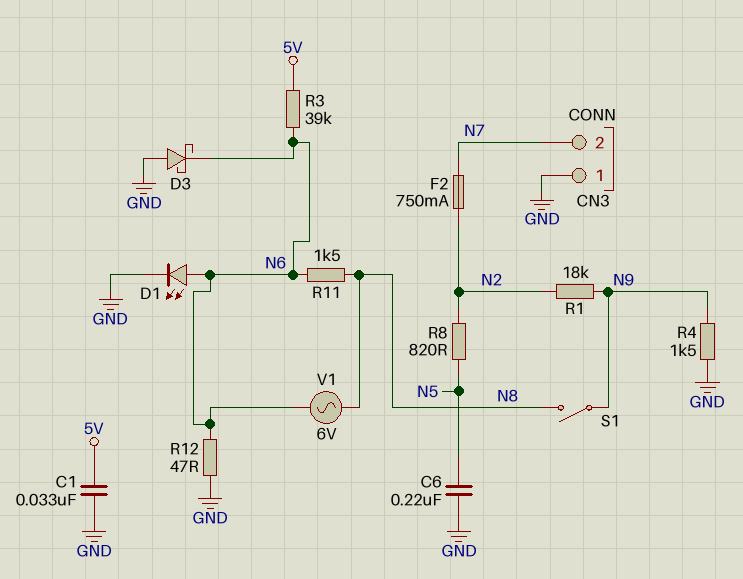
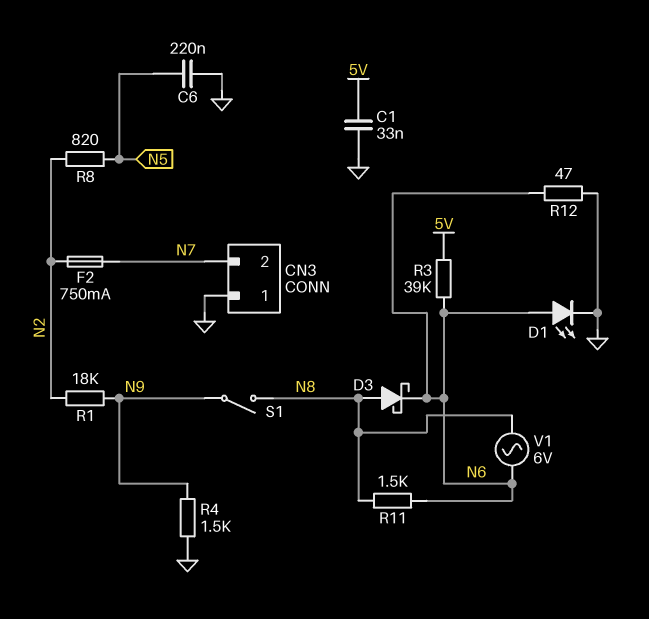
D3: schottky (A GND, K N6) -> schottky (A N8, K N6)

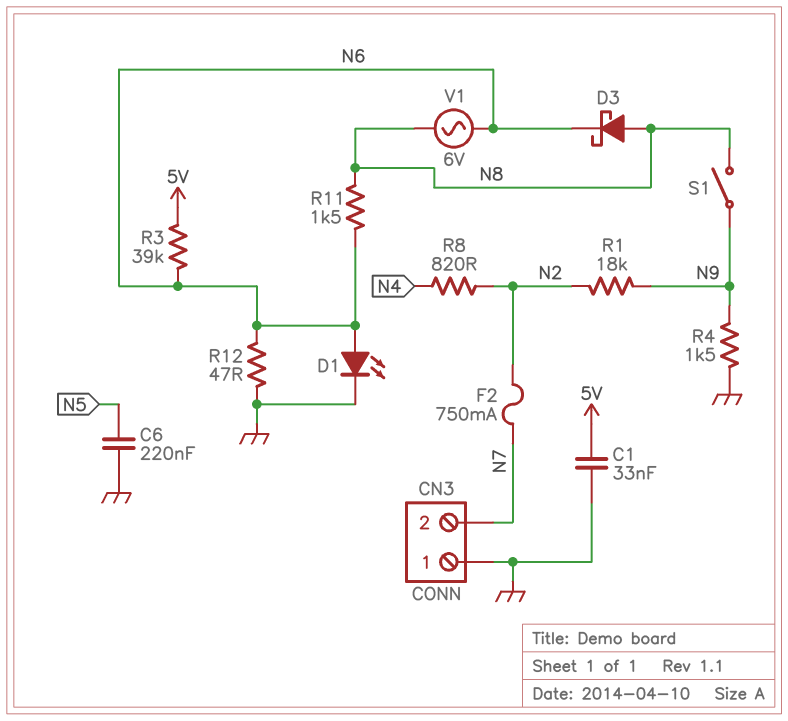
R8: 820 (N2, N5) -> 820 (N2, N4)

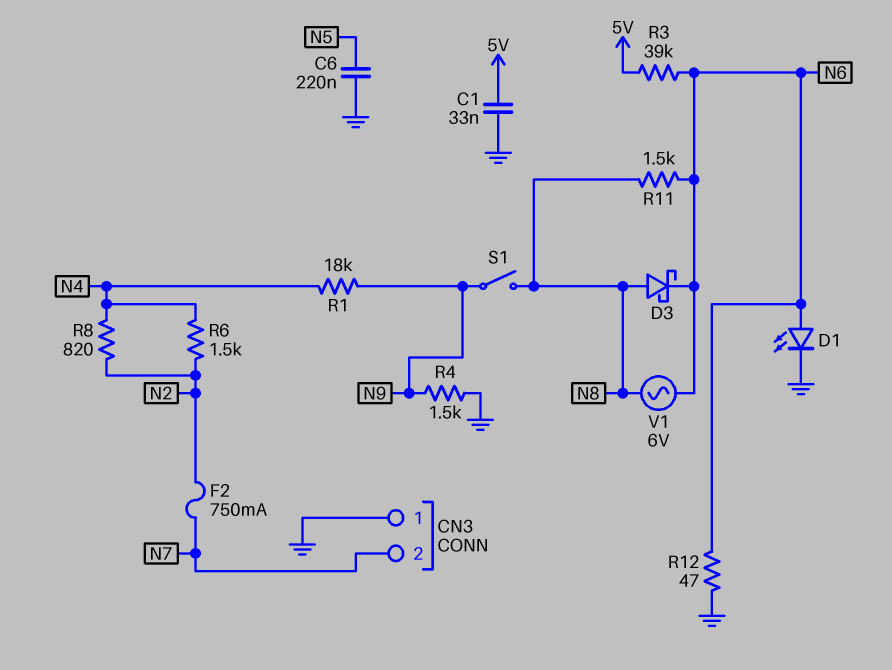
R1: 18k (N2, N9) -> 18k (N4, N9)
R6: none -> 1.5k (N2, N4)

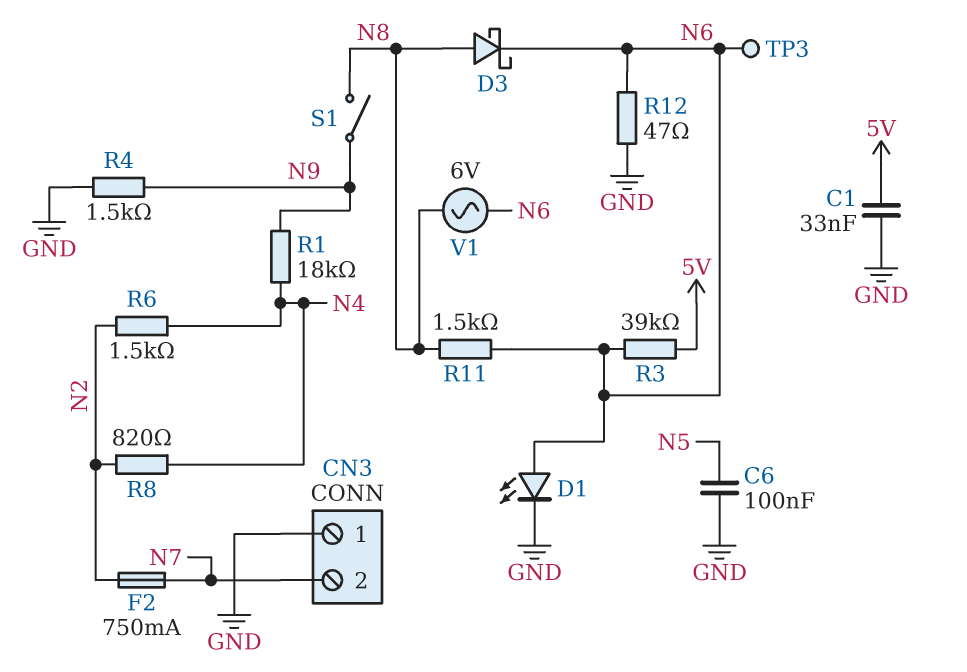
C6: 220nF (GND, N5) -> 100nF (GND, N5)
TP3: none -> test point (N6)

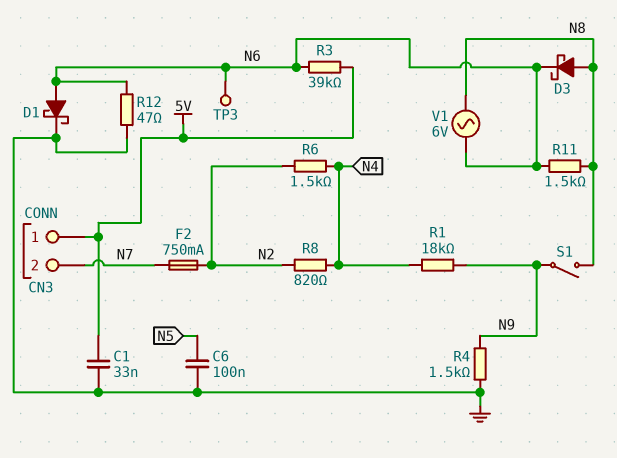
CN3 pin 1: GND -> 5V
D1: LED (A N6, K GND) -> schottky (A N6, K GND)

